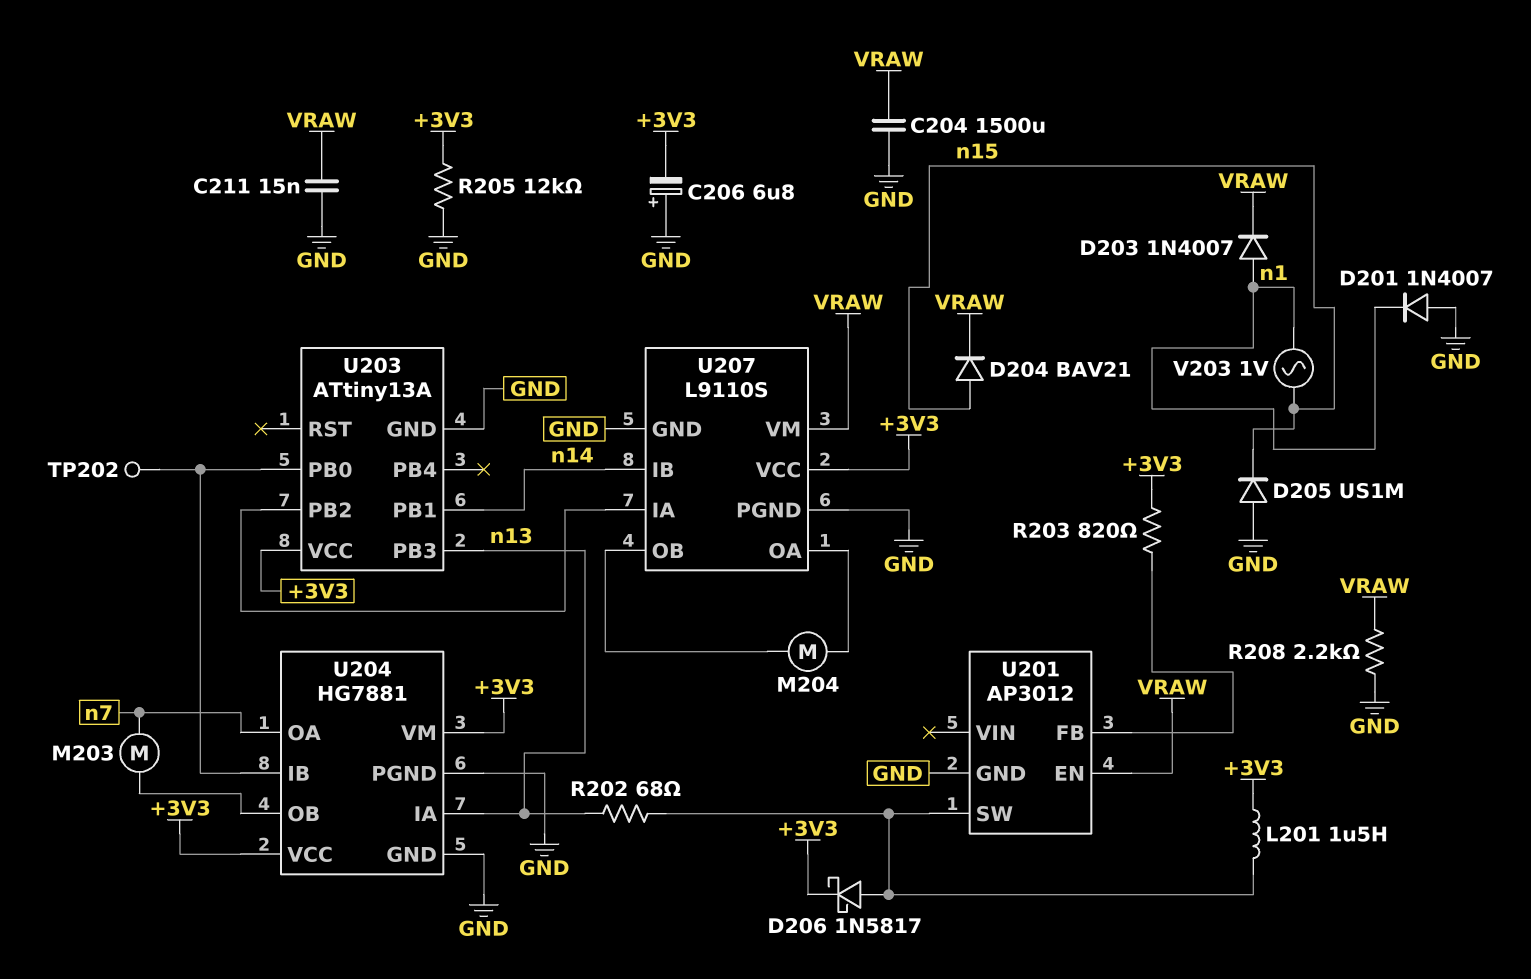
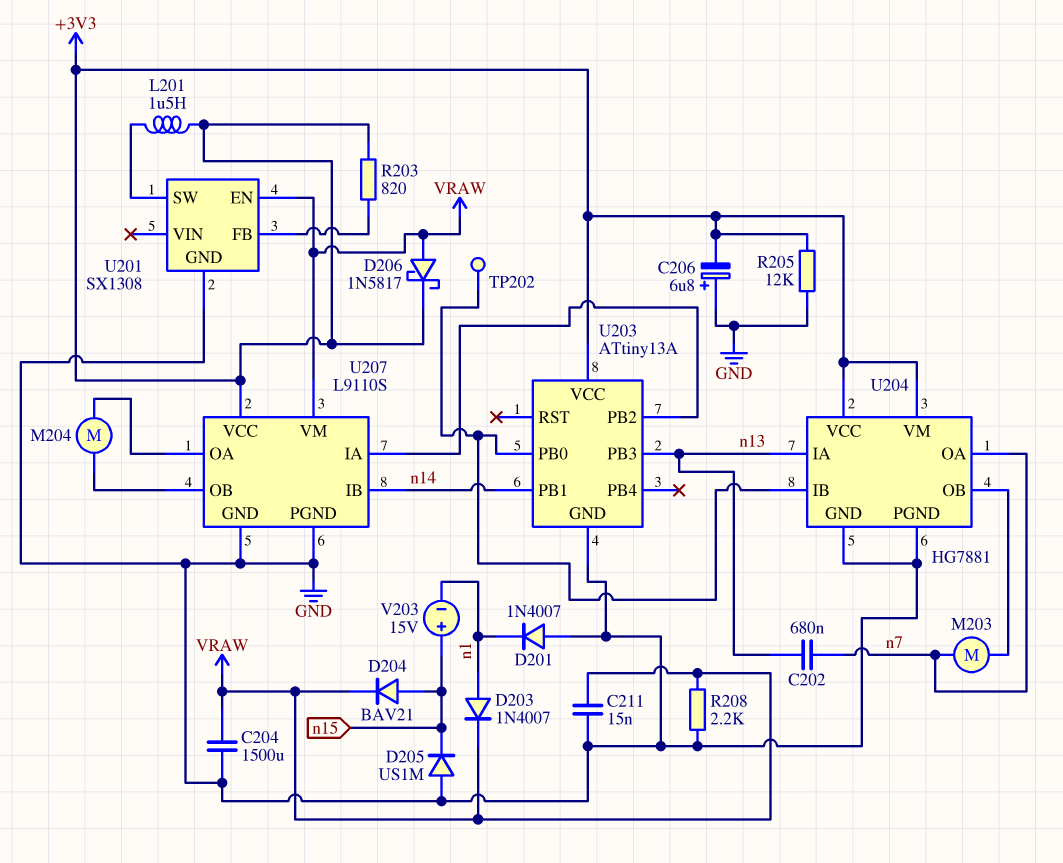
C202: none -> 680nF (n7, n13)
D206: schottky 1N5817 (A U201/SW, K +3V3) -> schottky 1N5817 (A VRAW, K +3V3)
R202: 68 (U201/SW, n13) -> none
U201: AP3012 -> SX1308
V203: AC 1V (n1, n15) -> 15V (plus n15, minus n1)

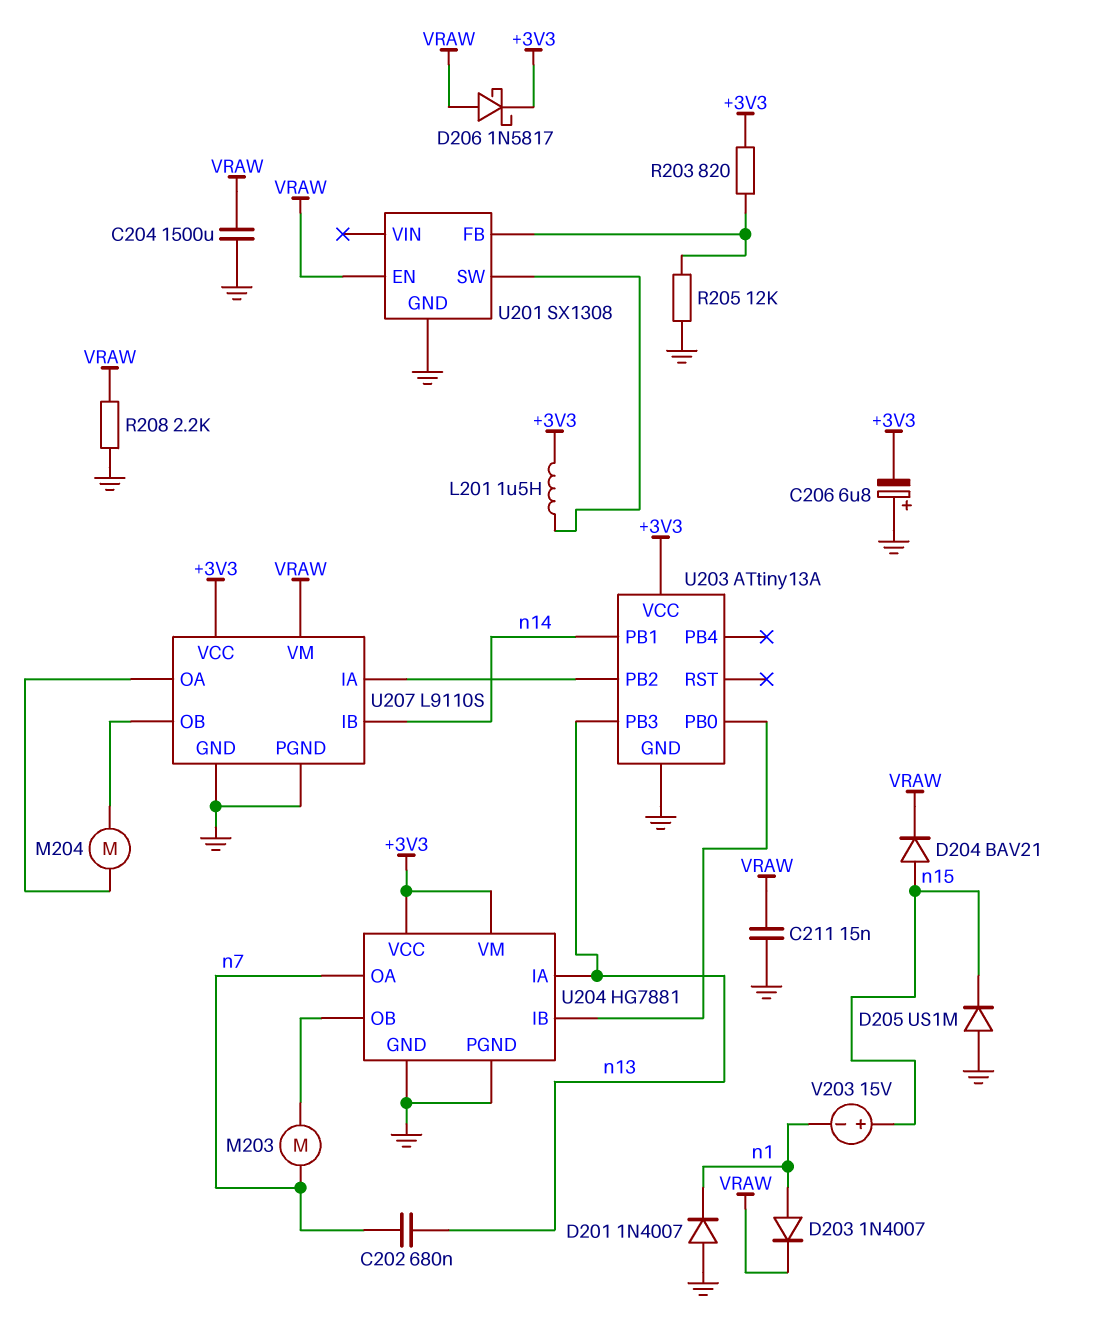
R205: 12k (+3V3, GND) -> 12k (GND, U201/FB)
TP202: test point (U203/PB0) -> none

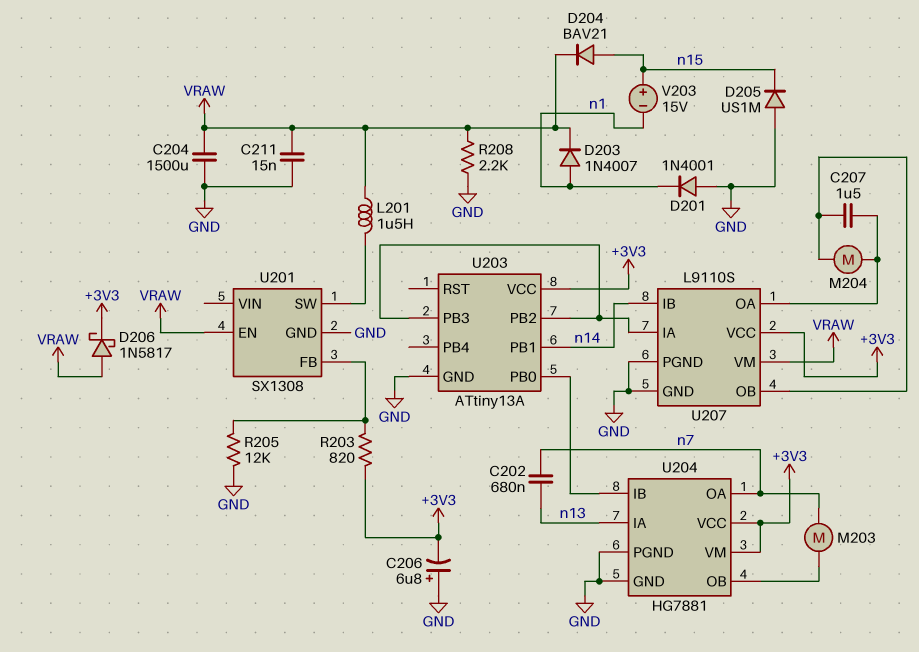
C207: none -> 1.5uF (U207/OA, U207/OB)
D201: diode 1N4007 (A GND, K n1) -> diode 1N4001 (A GND, K n1)
L201: 1.5uH (+3V3, U201/SW) -> 1.5uH (U201/SW, VRAW)
U203 pin PB3: n13 -> U203/PB2

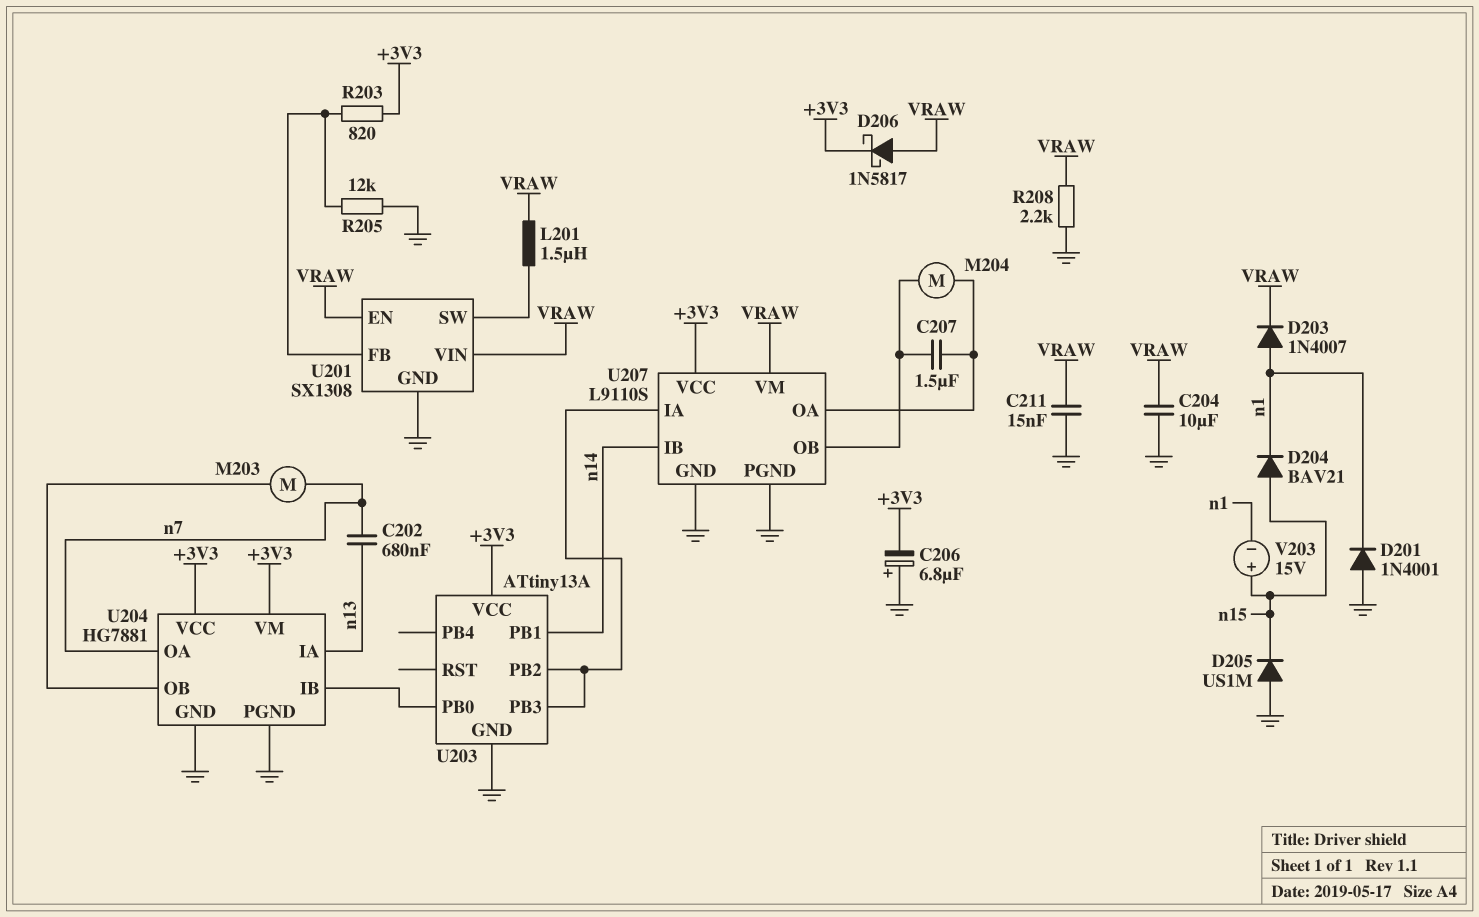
C204: 1500uF (GND, VRAW) -> 10uF (GND, VRAW)
D204: diode BAV21 (A n15, K VRAW) -> diode BAV21 (A n15, K n1)
U201 pin VIN: none -> VRAW

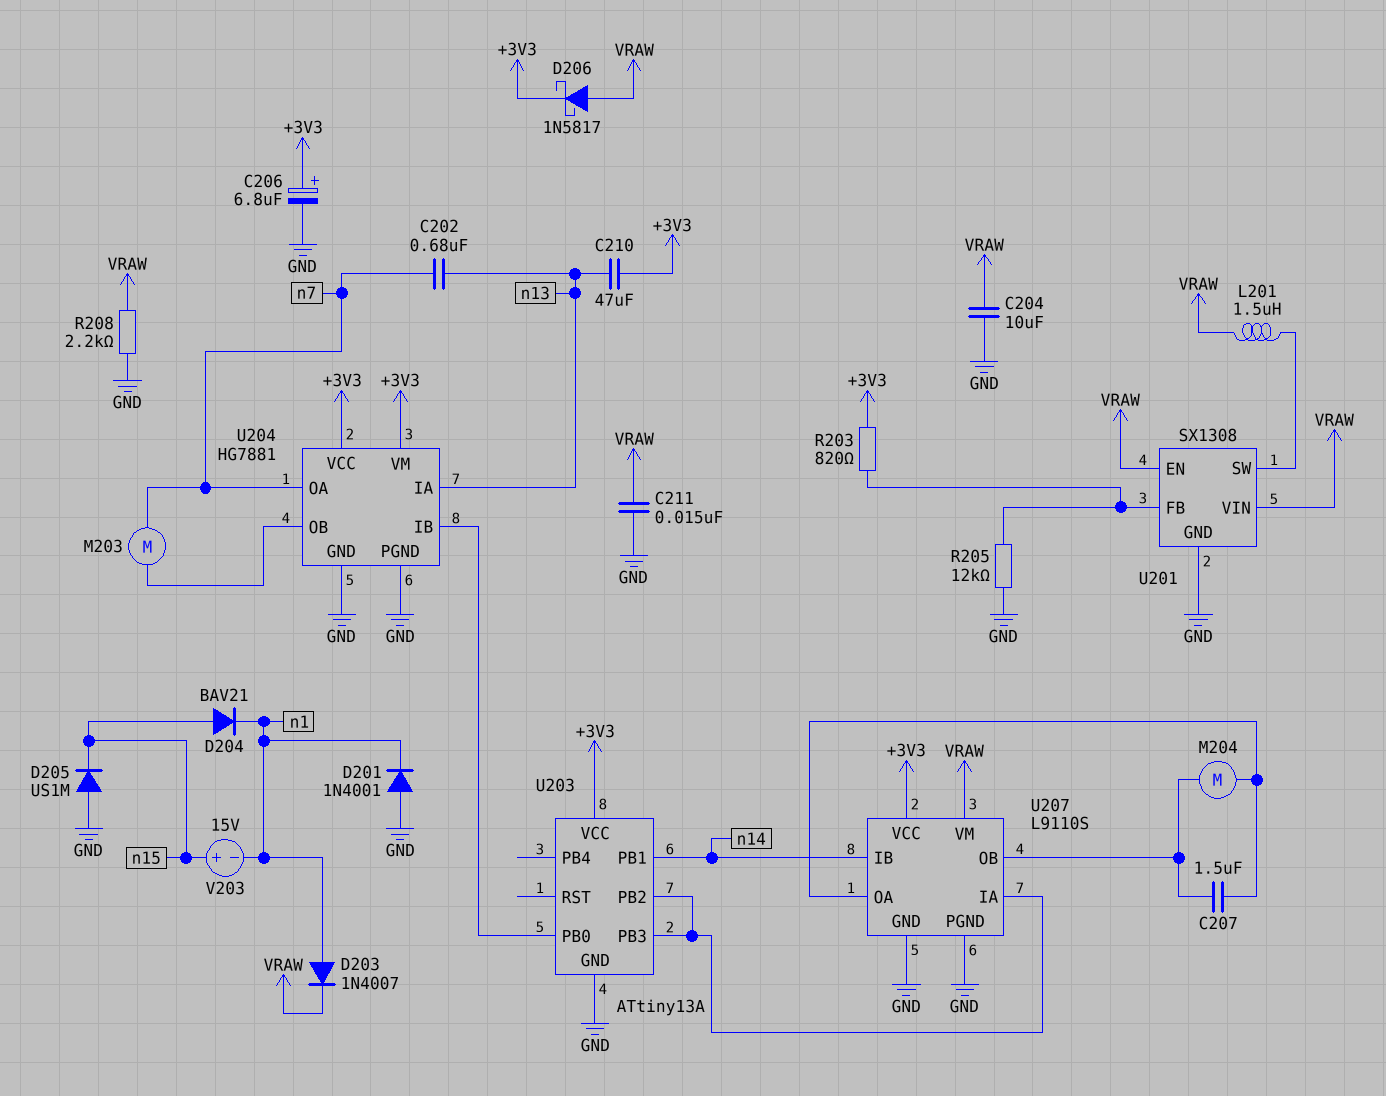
C206: 6.8uF (plus GND, minus +3V3) -> 6.8uF (plus +3V3, minus GND)
C210: none -> 47uF (+3V3, n13)

